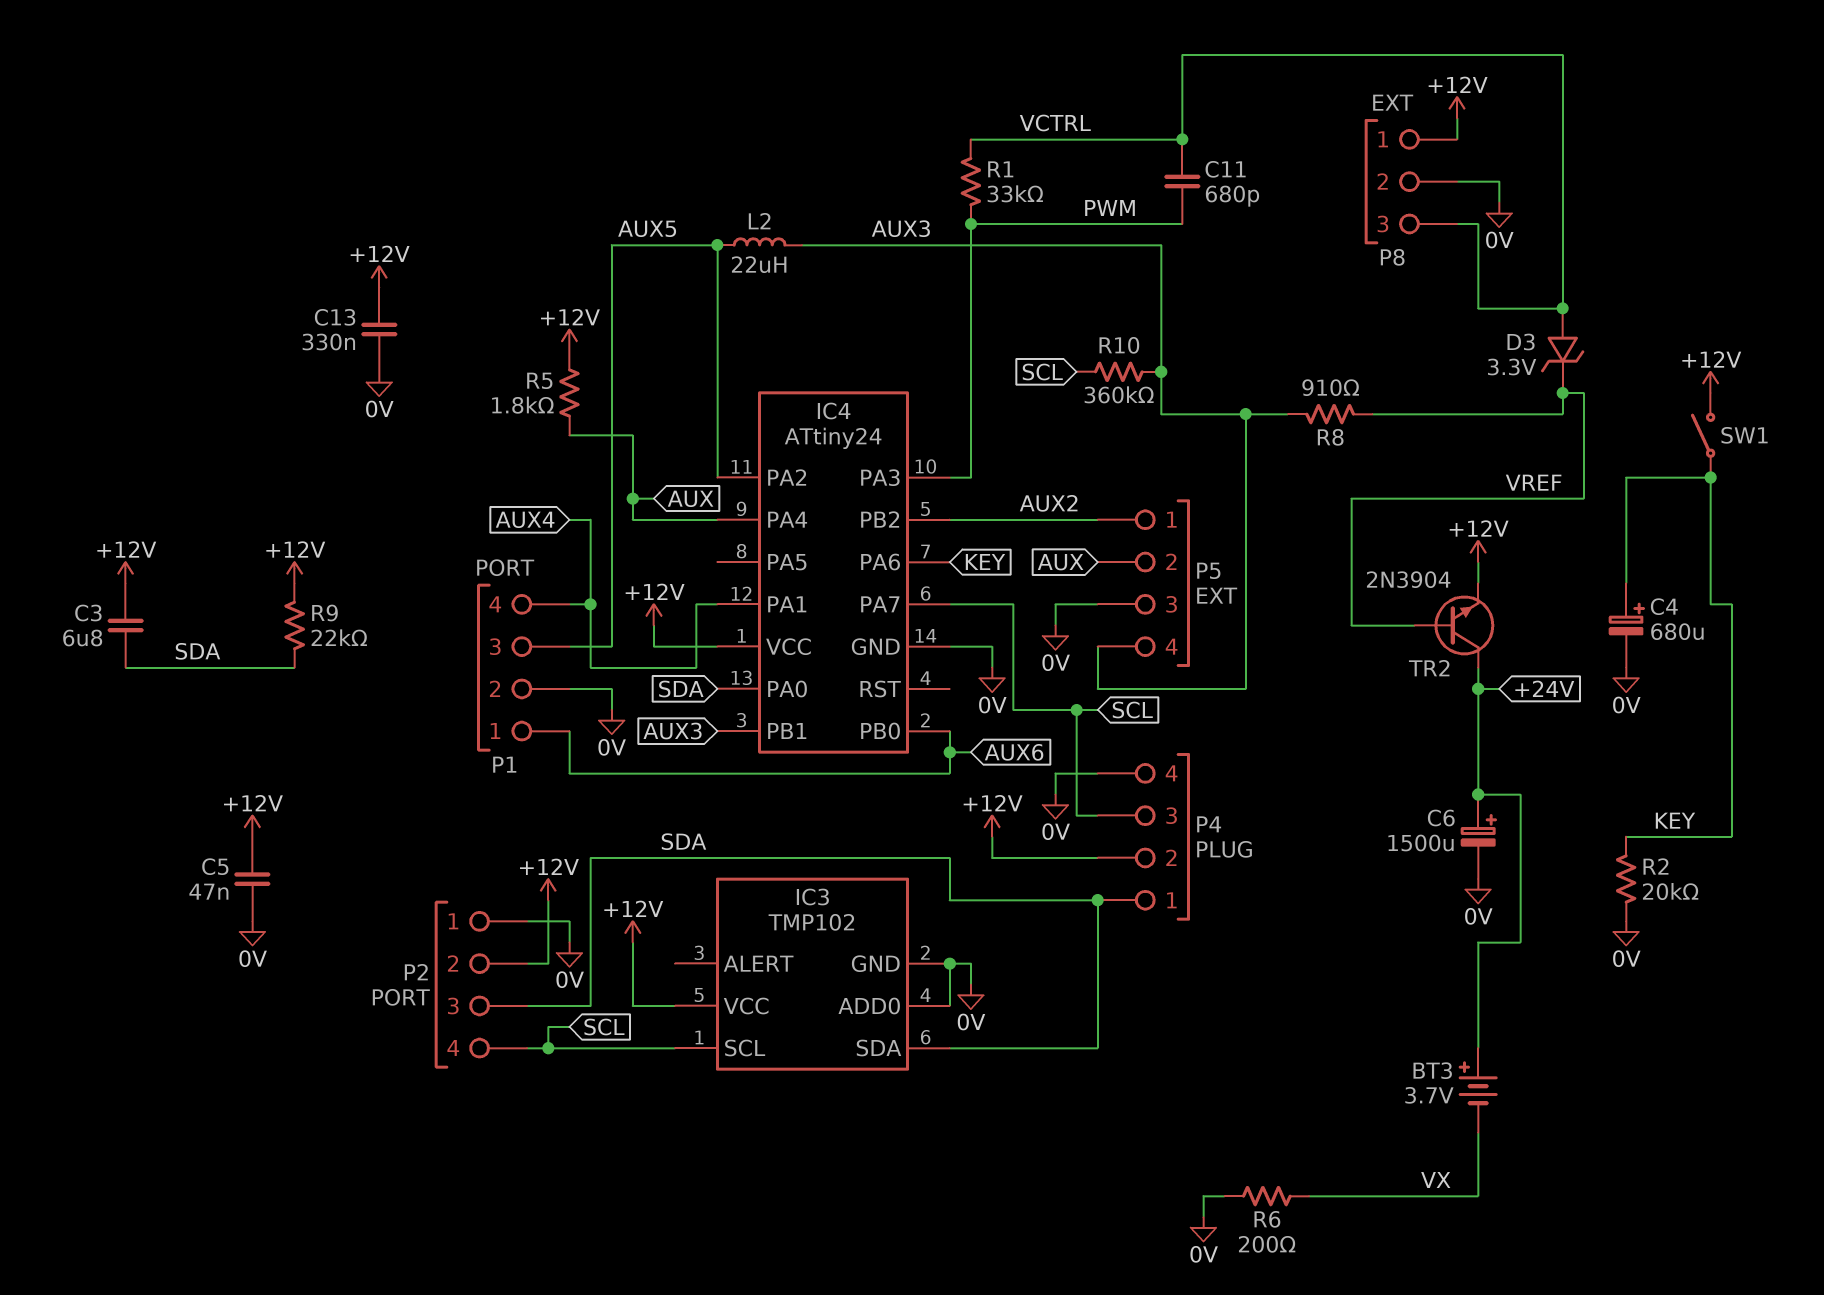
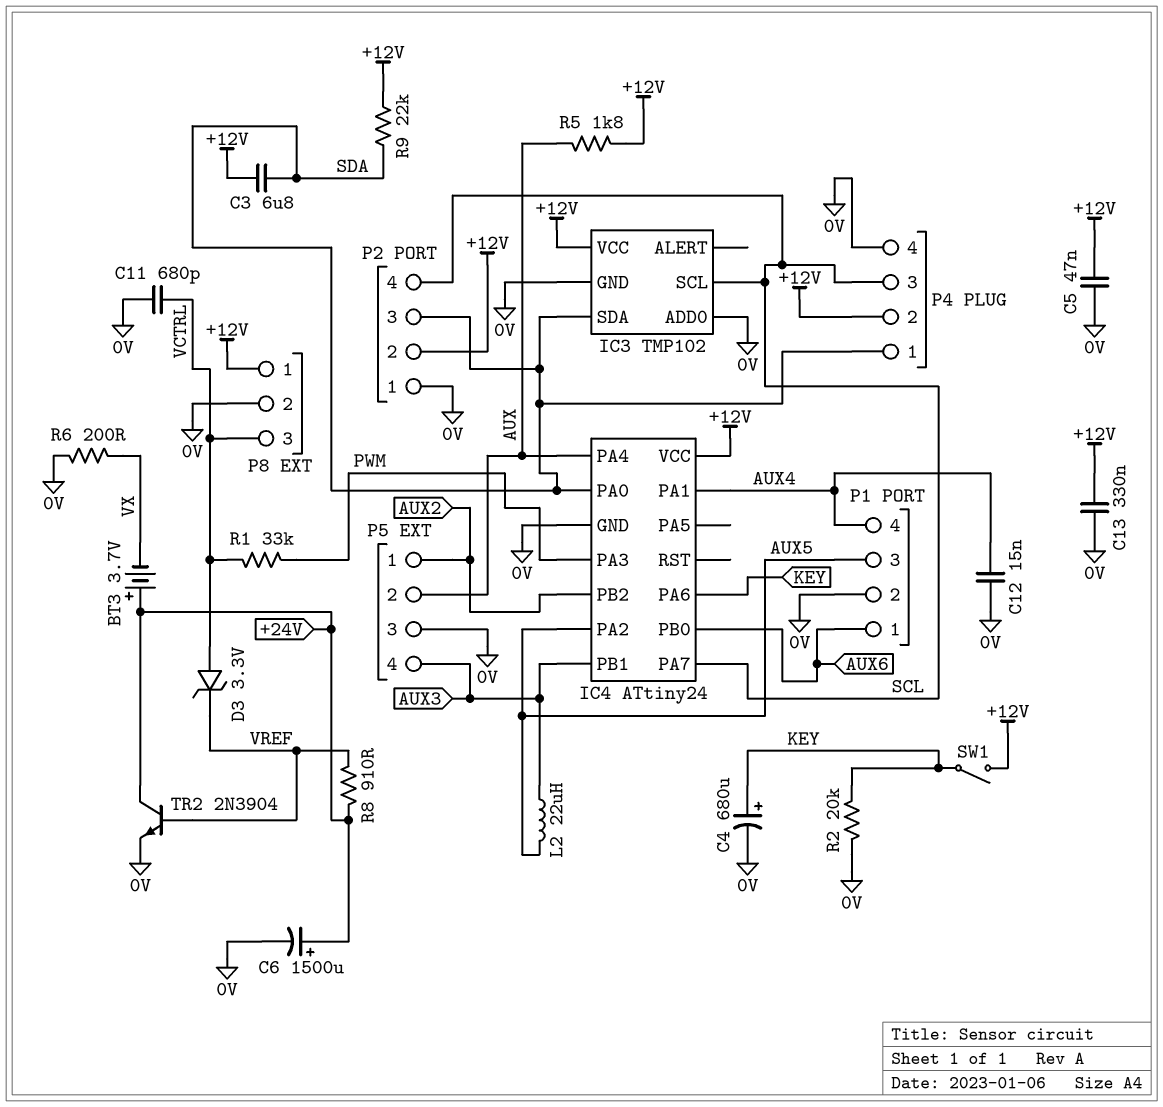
C11: 680pF (PWM, VCTRL) -> 680pF (0V, VCTRL)
C12: none -> 15nF (0V, AUX4)
R8: 910 (AUX3, VREF) -> 910 (+24V, VREF)
R10: 360k (AUX3, SCL) -> none
TR2: NPN 2N3904 (B VREF, C +24V, E +12V) -> NPN 2N3904 (B VREF, C +24V, E 0V)

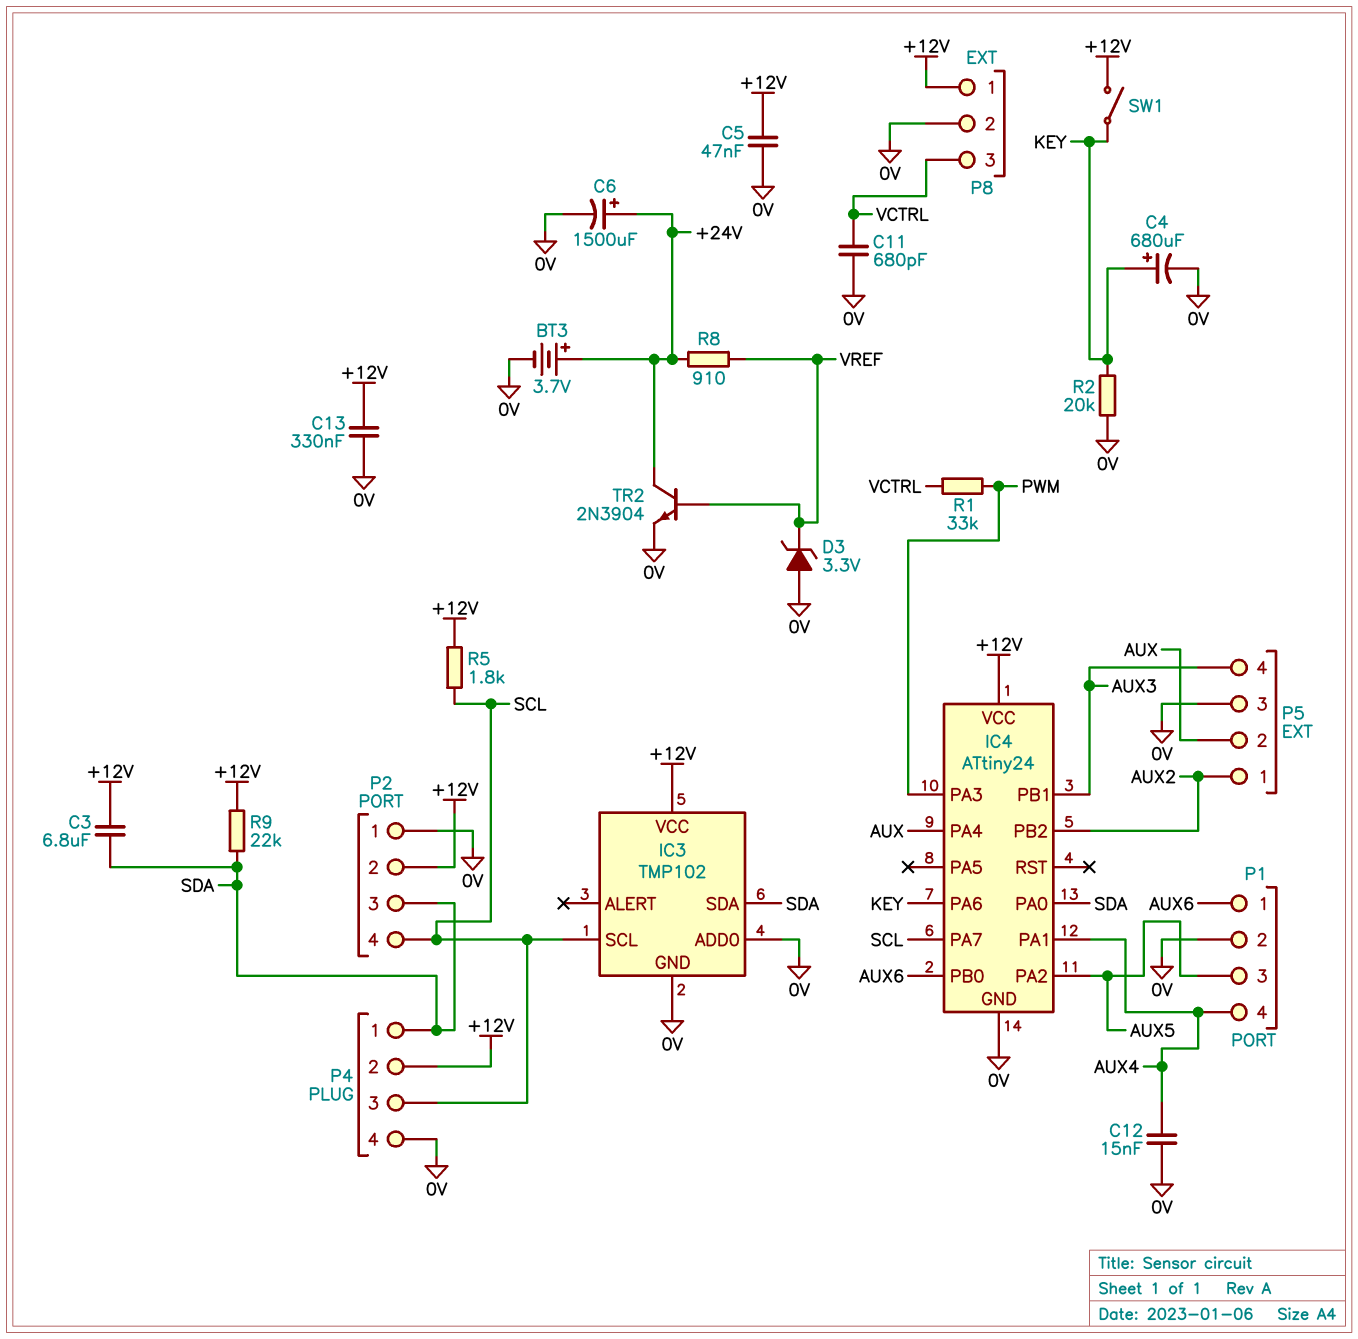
BT3: 3.7V (plus +24V, minus VX) -> 3.7V (plus +24V, minus 0V)
D3: zener 3.3V (A VCTRL, K VREF) -> zener 3.3V (A 0V, K VREF)
L2: 22uH (AUX3, AUX5) -> none
R5: 1.8k (+12V, AUX) -> 1.8k (+12V, SCL)
R6: 200 (0V, VX) -> none

